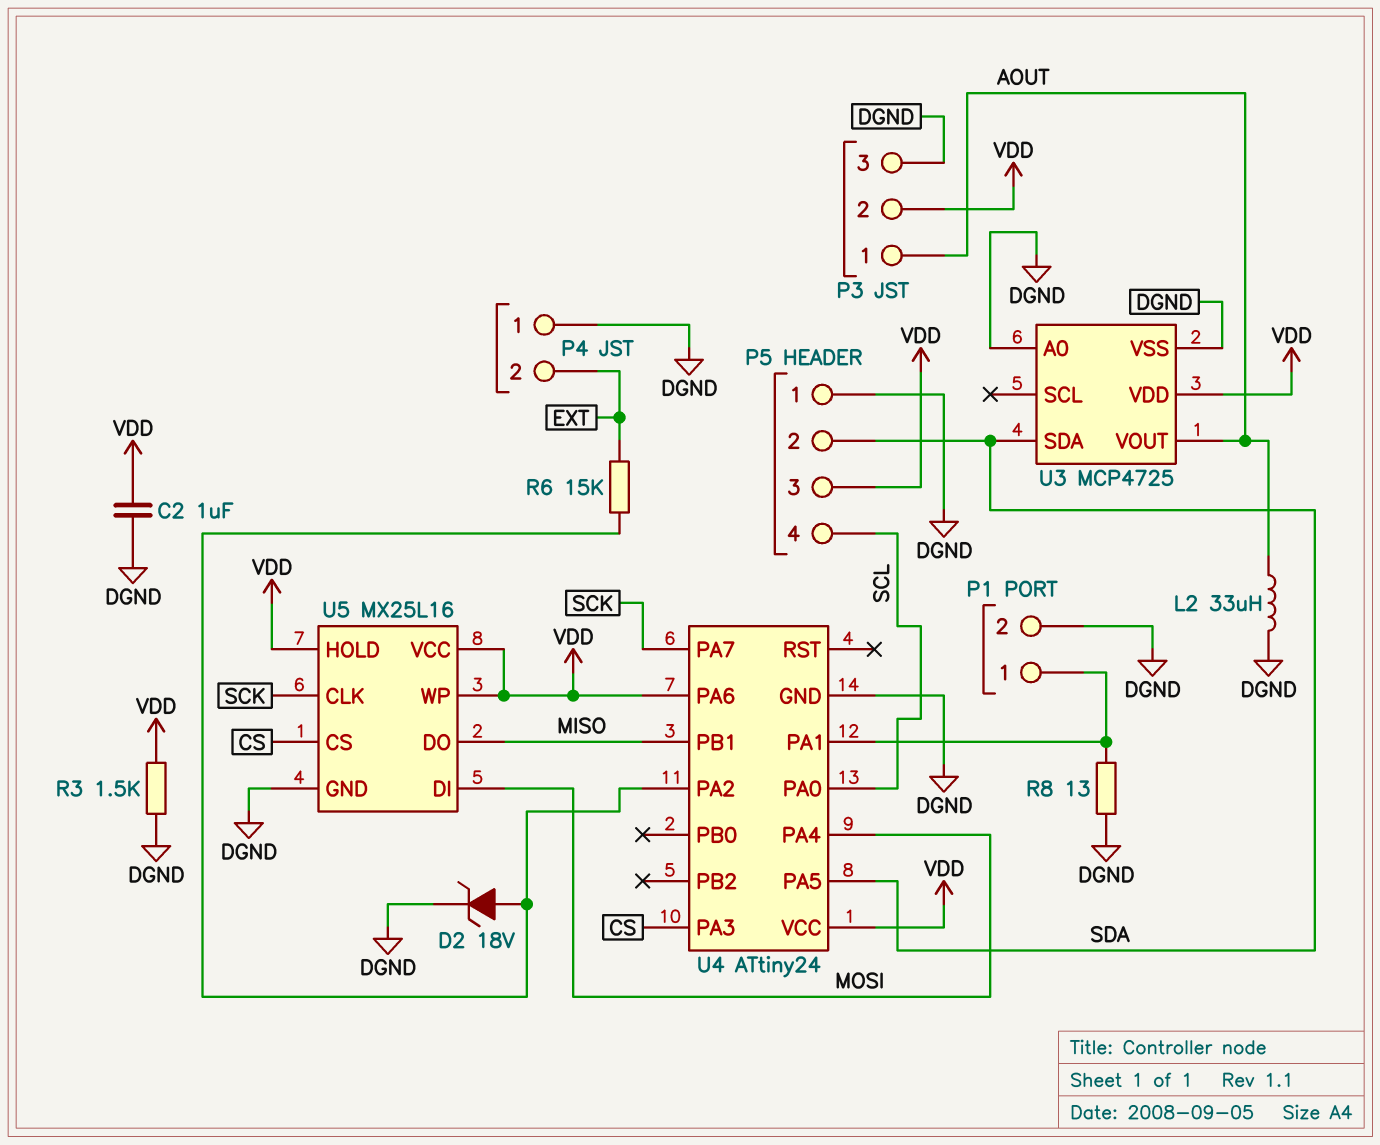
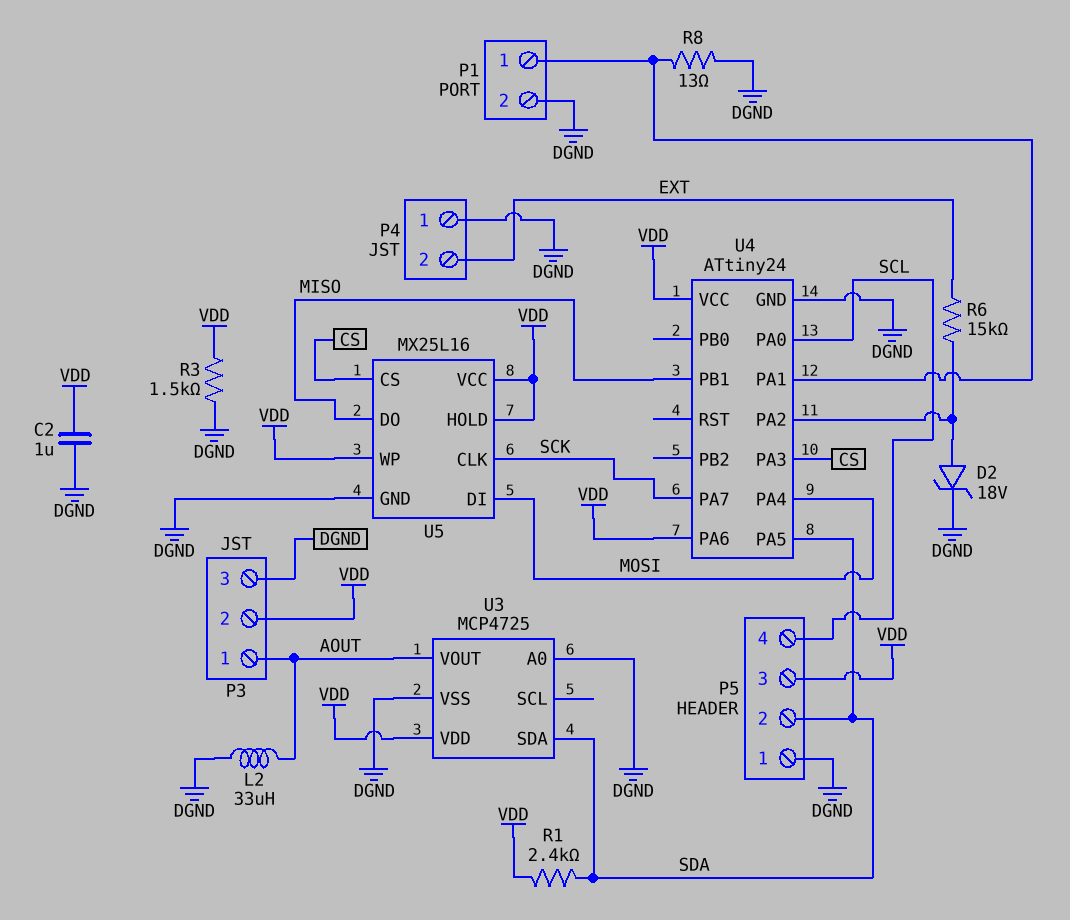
R1: none -> 2.4k (SDA, VDD)

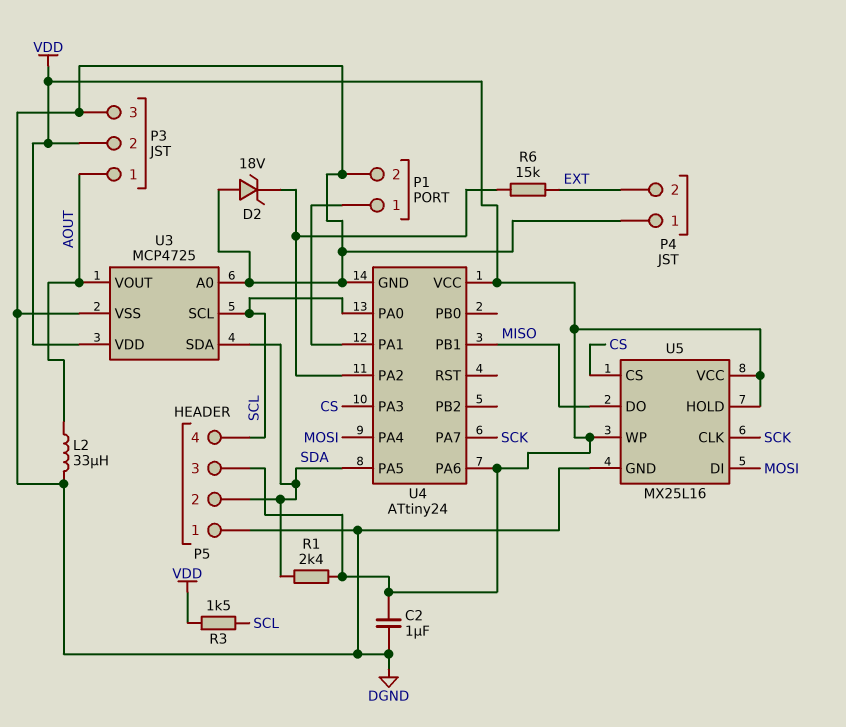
D2: zener 18V (A U4/PA2, K DGND) -> zener 18V (A DGND, K U4/PA2)
R3: 1.5k (DGND, VDD) -> 1.5k (SCL, VDD)
R8: 13 (DGND, P1/1) -> none
U3 pin SCL: none -> SCL

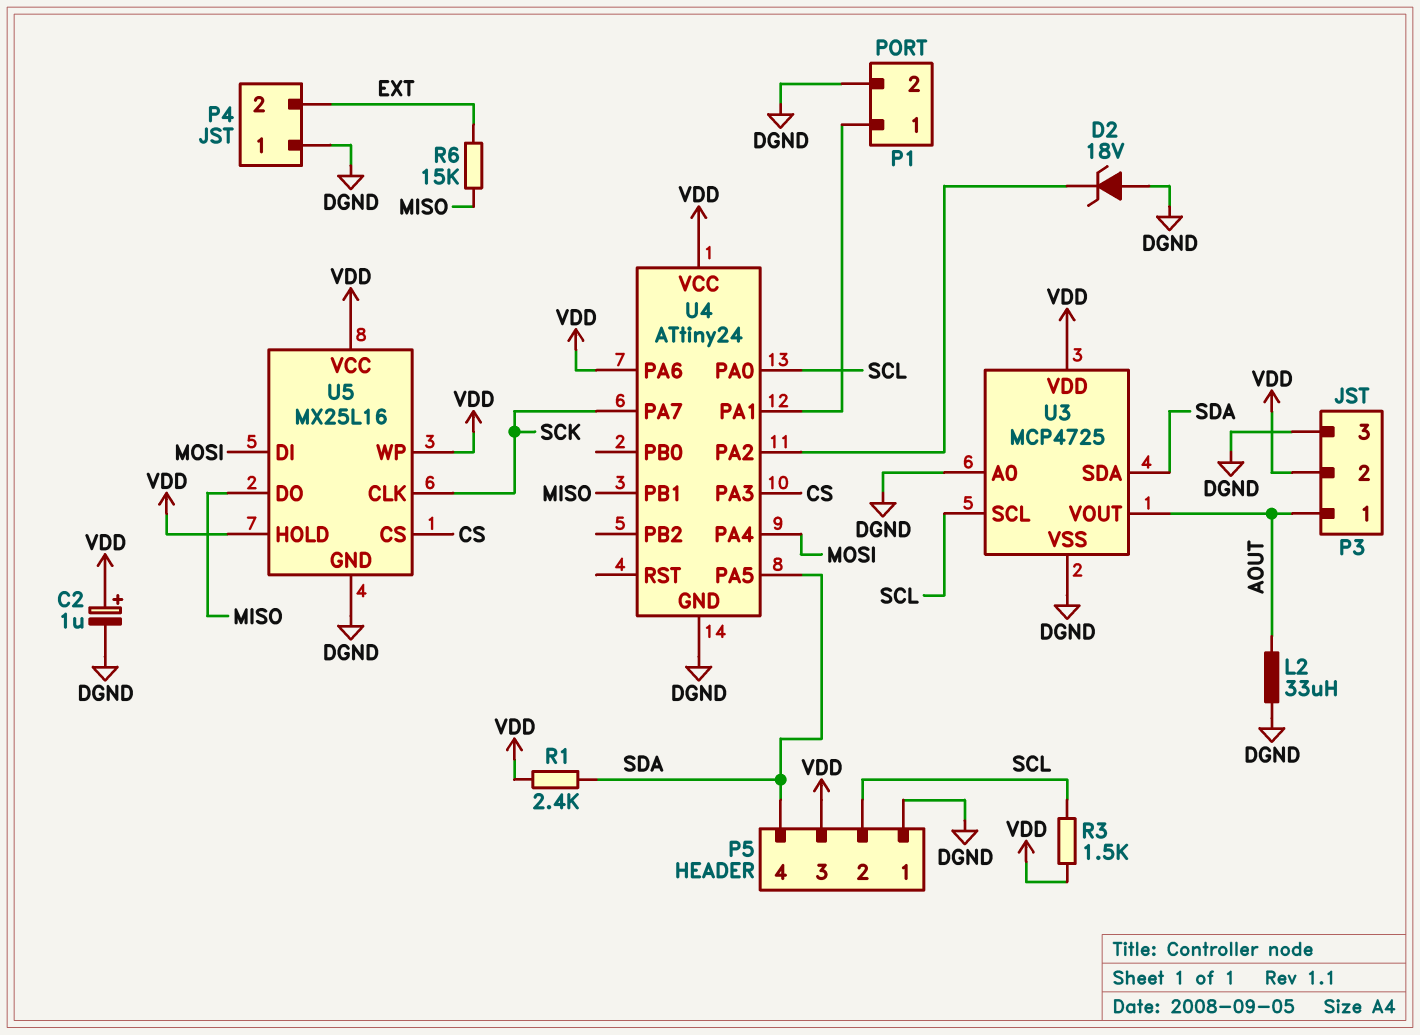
C2: 1uF (DGND, VDD) -> 1uF (plus VDD, minus DGND)
P5 pin 2: SDA -> SCL
P5 pin 4: SCL -> SDA
R6: 15k (EXT, U4/PA2) -> 15k (EXT, MISO)

